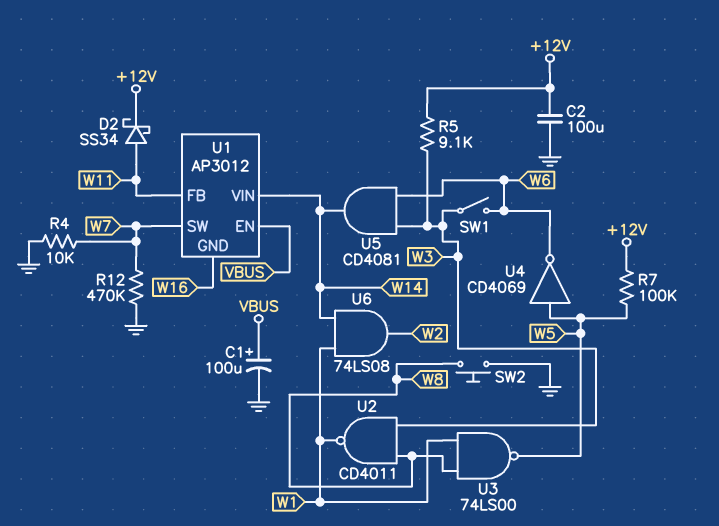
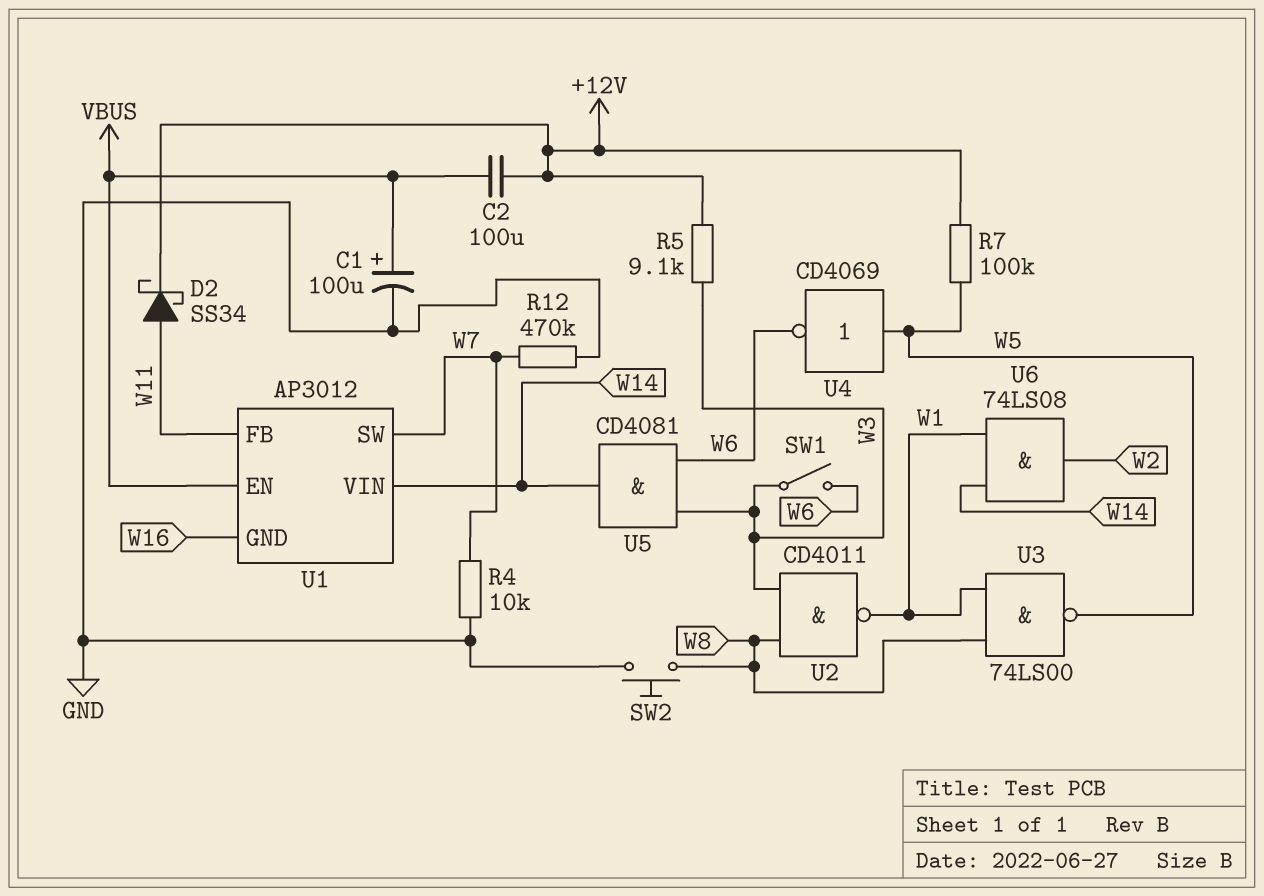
C2: 100uF (+12V, GND) -> 100uF (+12V, VBUS)

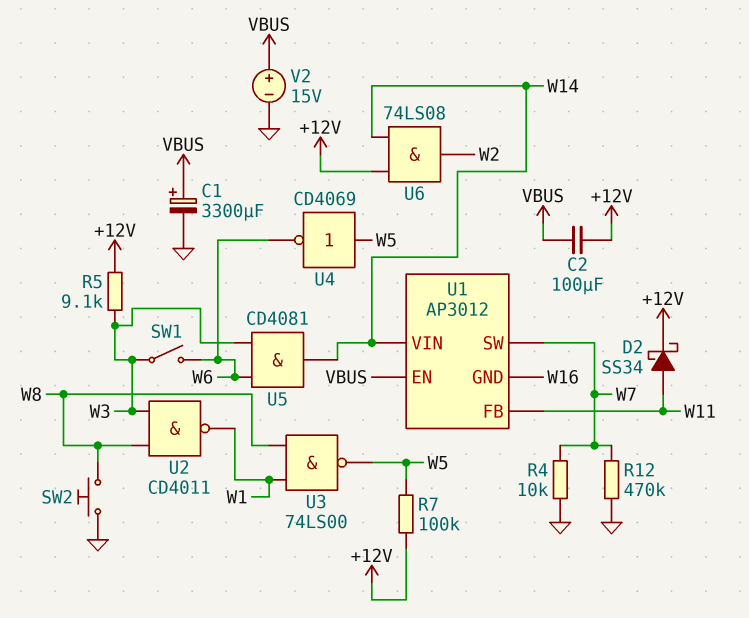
C1: 100uF (plus VBUS, minus GND) -> 3300uF (plus VBUS, minus GND)
U6: AND 74LS08 (in W1, in W14, out W2) -> AND 74LS08 (in +12V, in W14, out W2)
V2: none -> 15V (plus VBUS, minus GND)

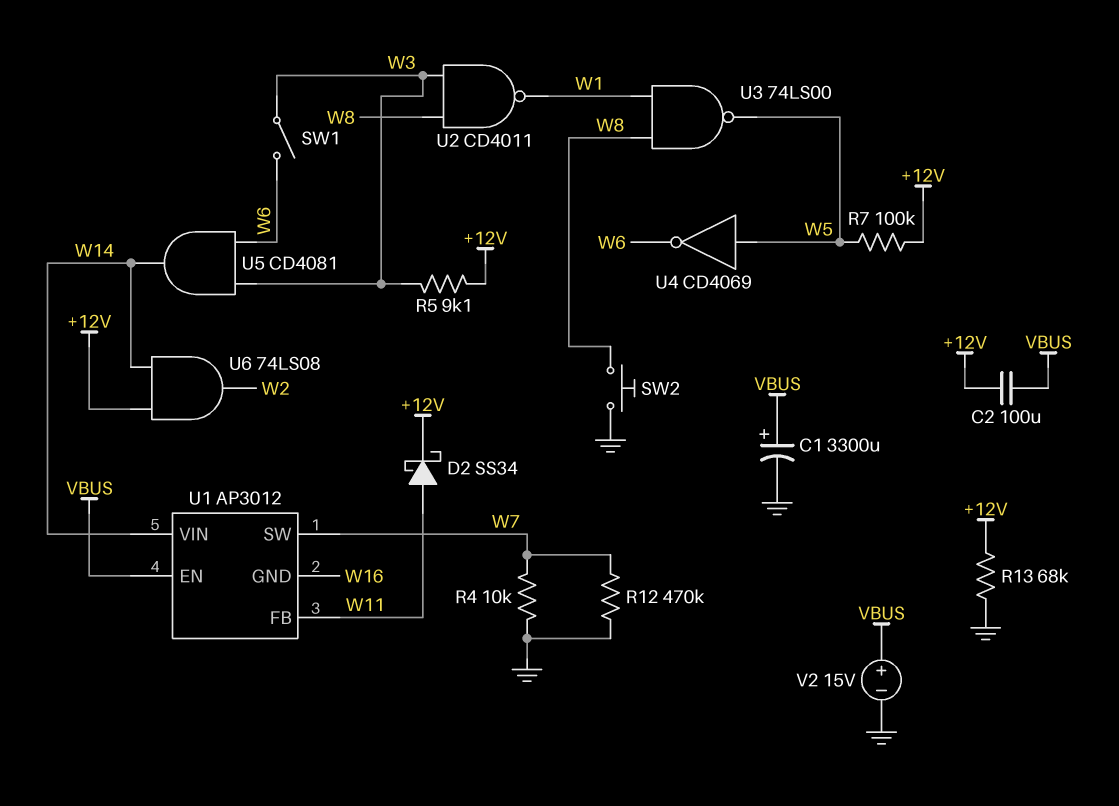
R13: none -> 68k (+12V, GND)

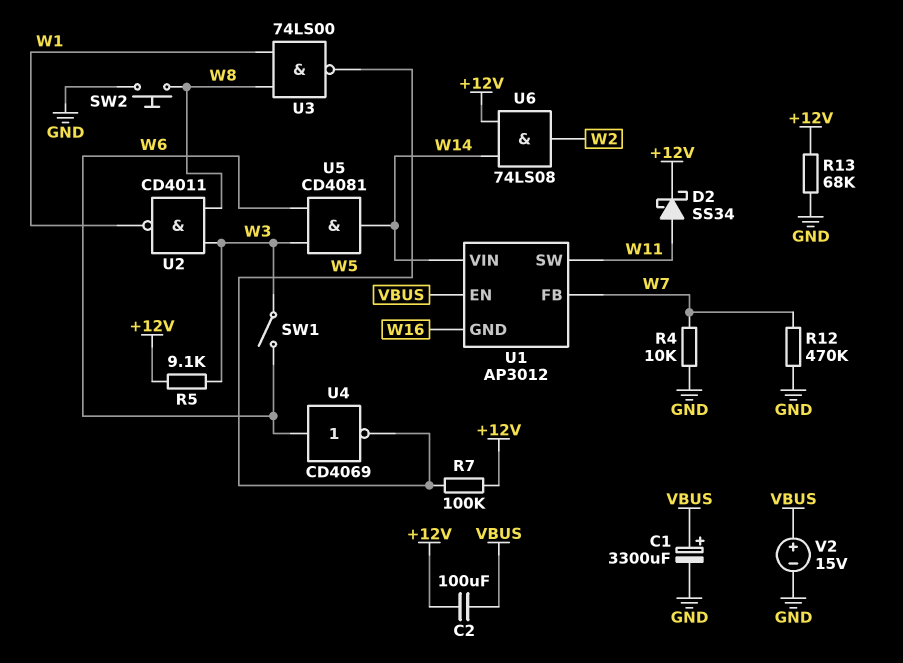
U1 pin FB: W11 -> W7
U1 pin SW: W7 -> W11
U4: NOT CD4069 (in W5, out W6) -> NOT CD4069 (in W6, out W5)

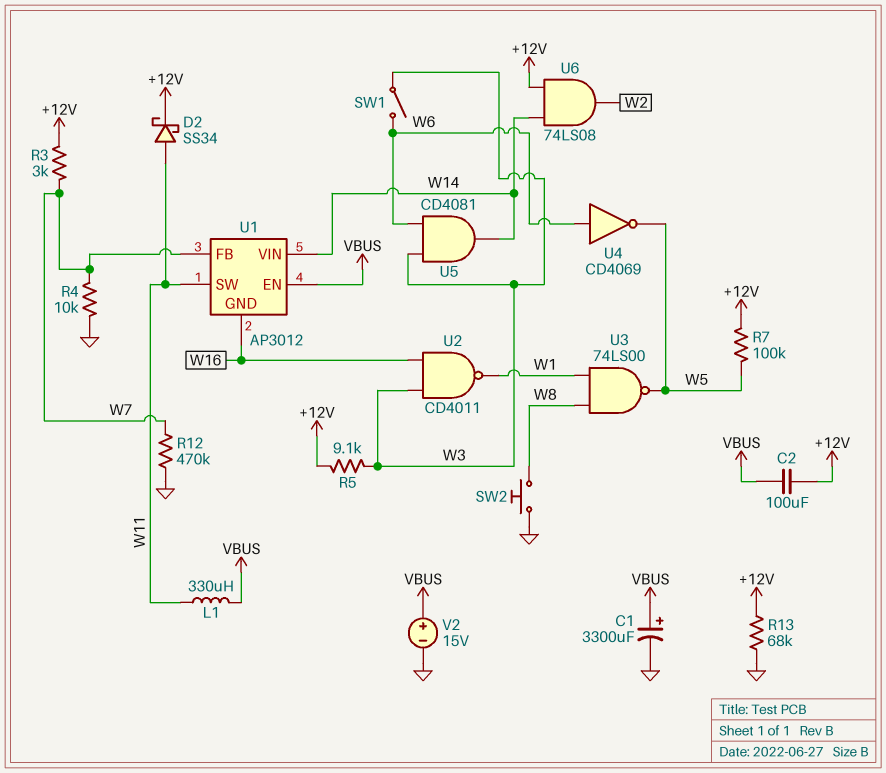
L1: none -> 330uH (VBUS, W11)
R3: none -> 3k (+12V, W7)
U2: NAND CD4011 (in W3, in W8, out W1) -> NAND CD4011 (in W3, in W16, out W1)

